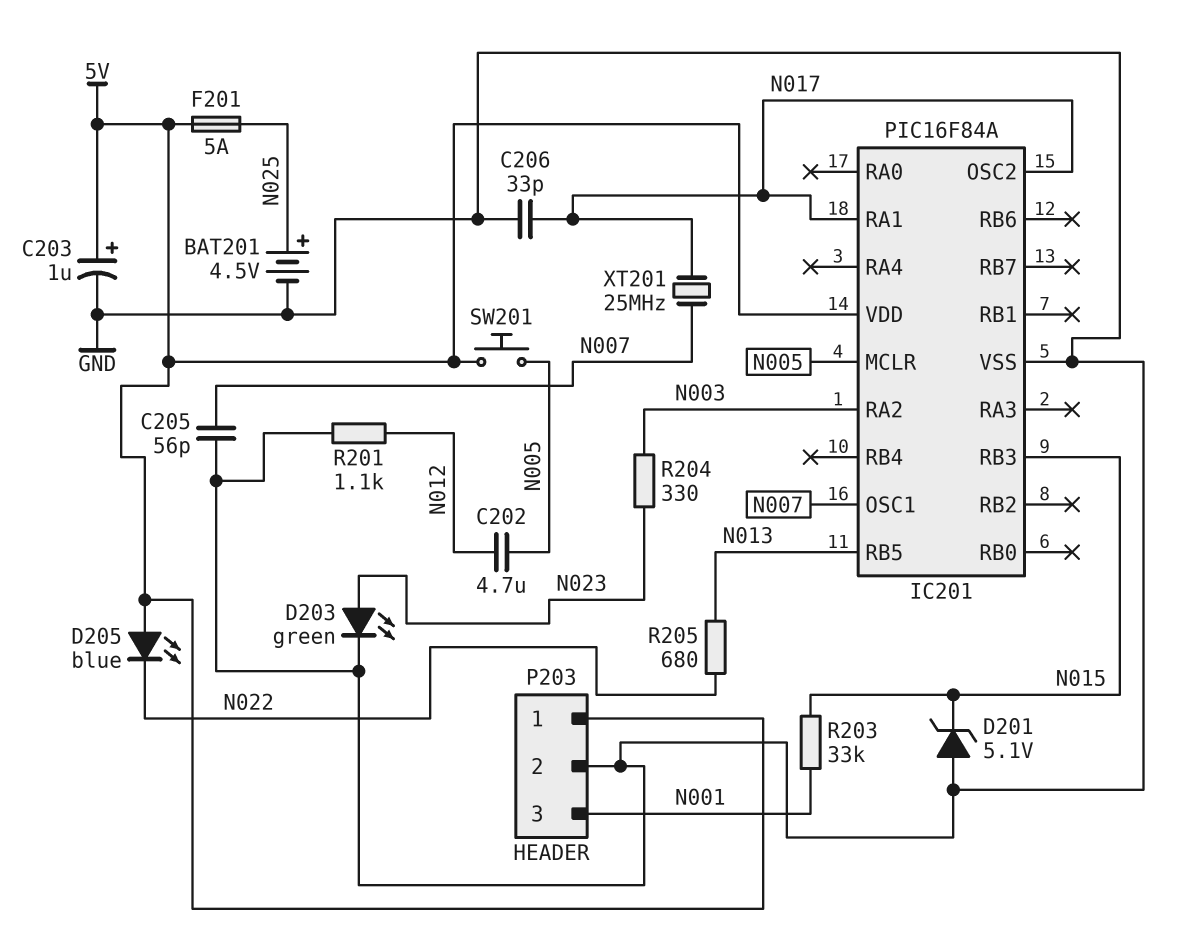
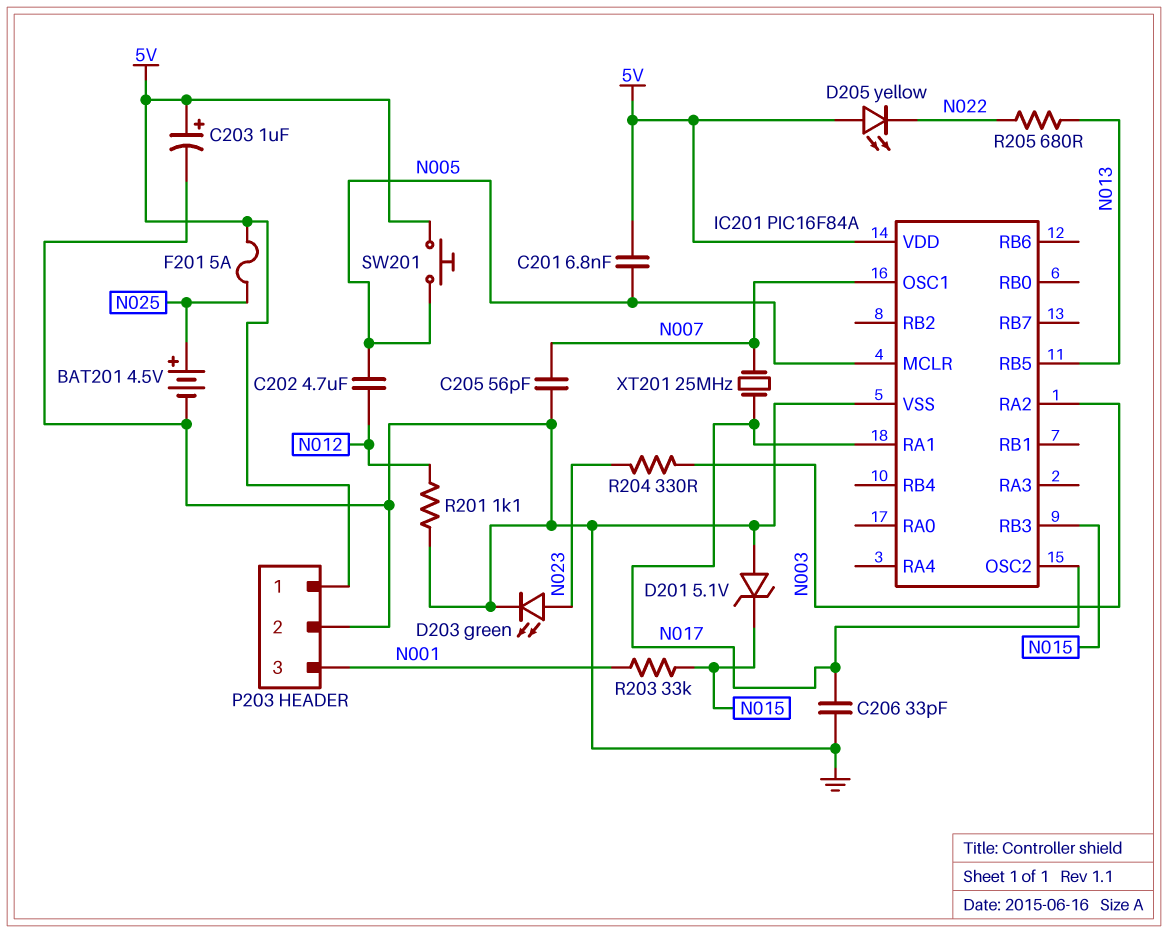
C201: none -> 6.8nF (5V, N005)
D205: LED blue (A 5V, K N022) -> LED yellow (A 5V, K N022)

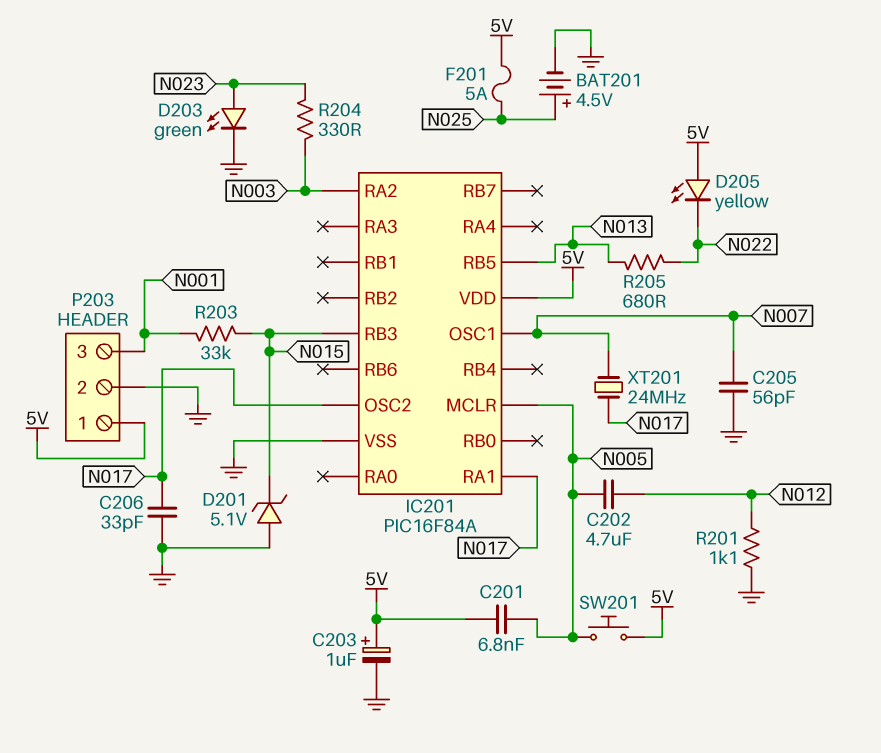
XT201: 25MHz (N007, N017) -> 24MHz (N007, N017)

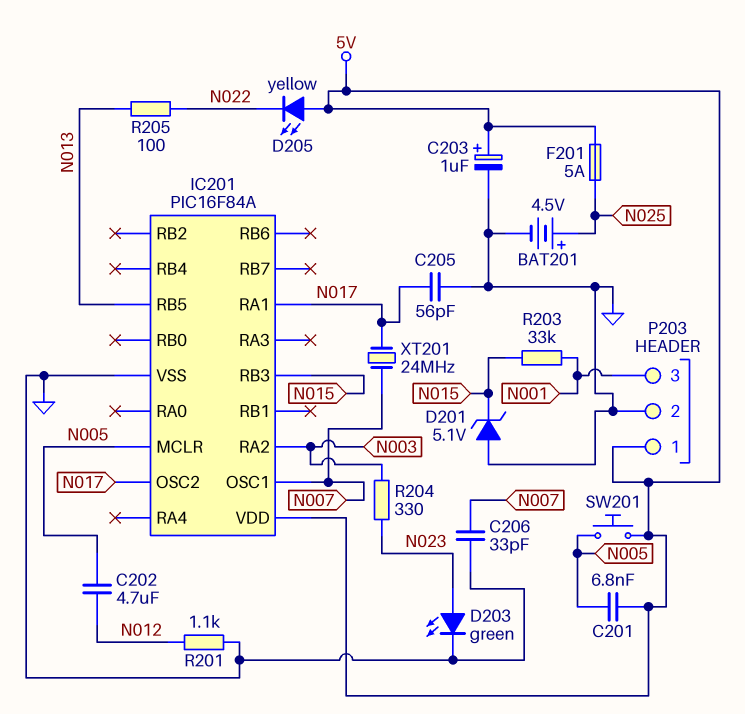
C205: 56pF (GND, N007) -> 56pF (GND, N017)
C206: 33pF (GND, N017) -> 33pF (GND, N007)
R205: 680 (N013, N022) -> 100 (N013, N022)

